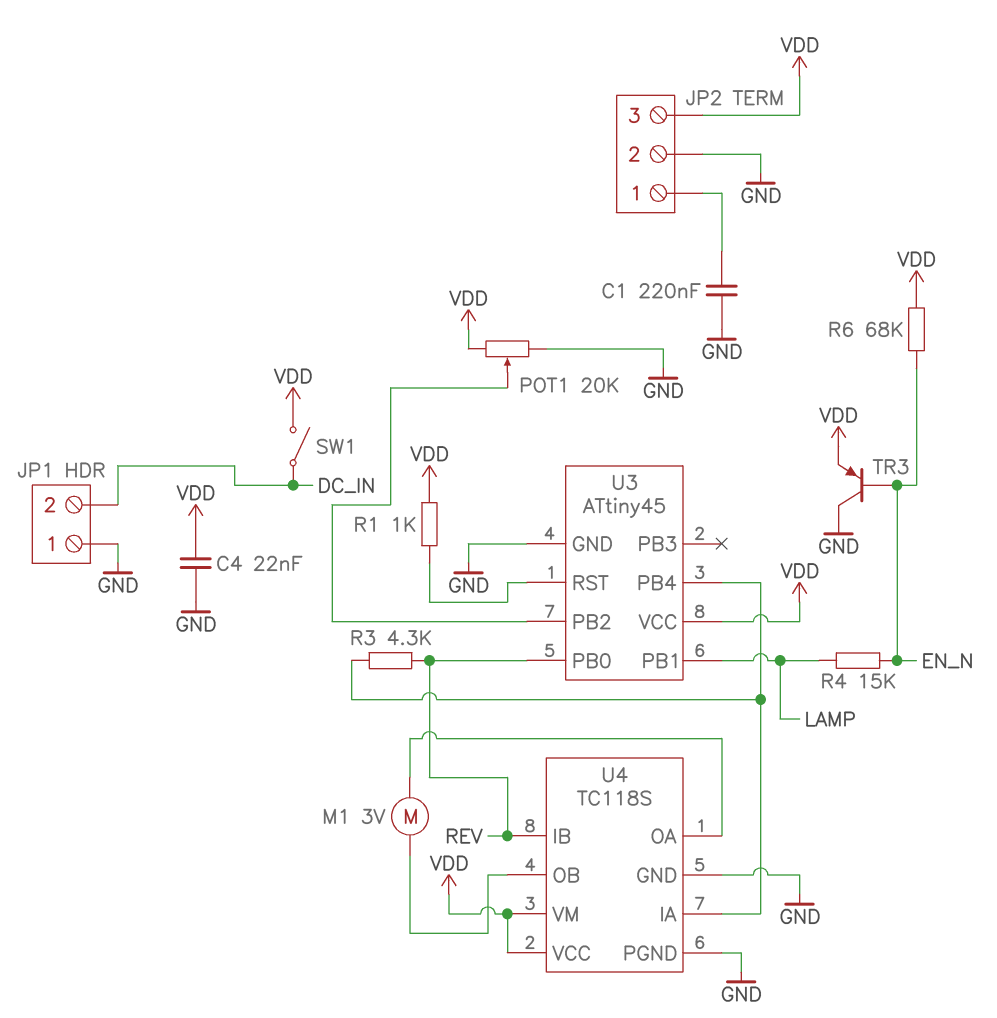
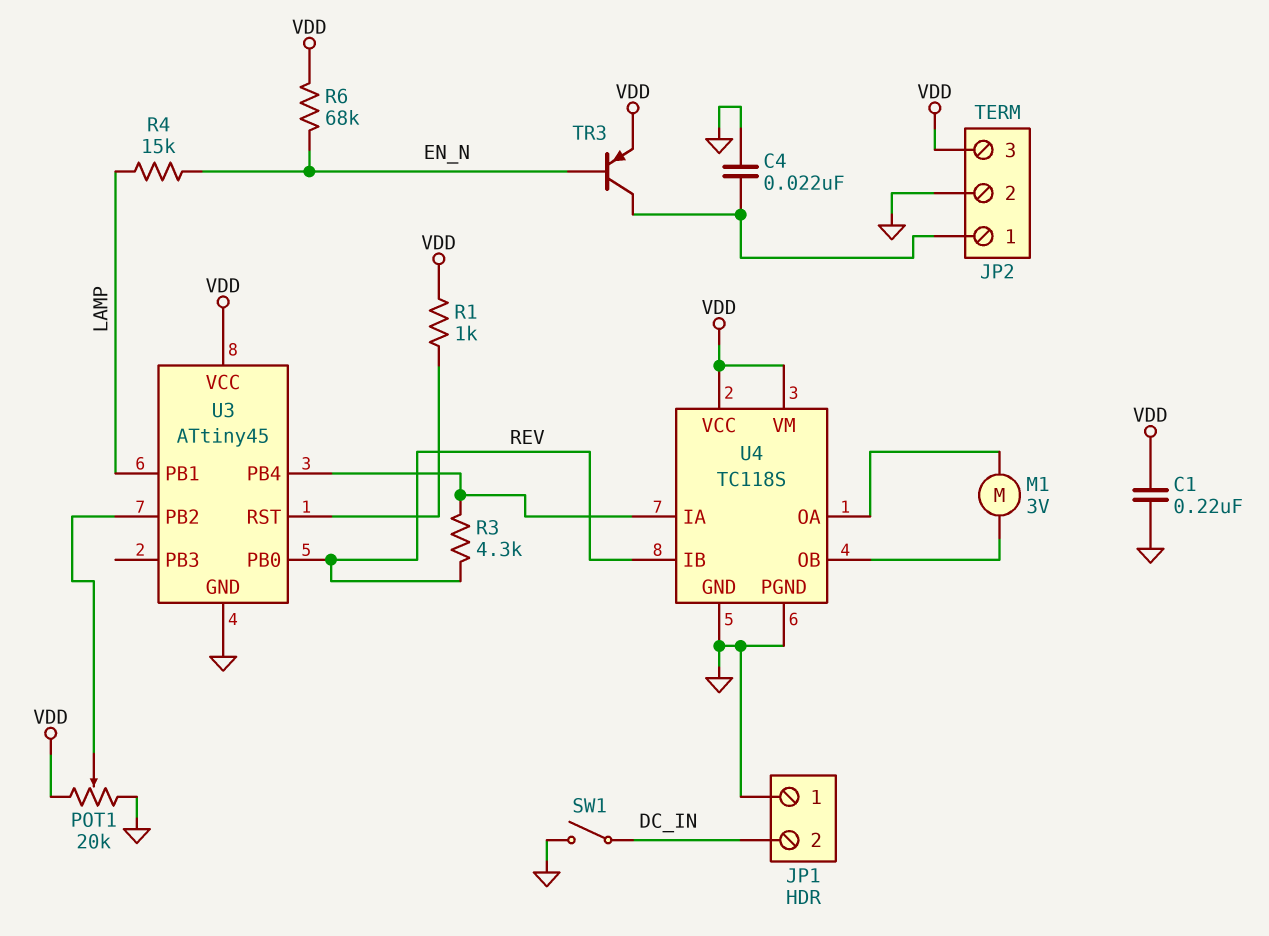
C1: 220nF (GND, JP2/1) -> 220nF (GND, VDD)
C4: 22nF (GND, VDD) -> 22nF (GND, JP2/1)
SW1: switch (DC_IN, VDD) -> switch (DC_IN, GND)
TR3: PNP (B EN_N, C GND, E VDD) -> PNP (B EN_N, C JP2/1, E VDD)

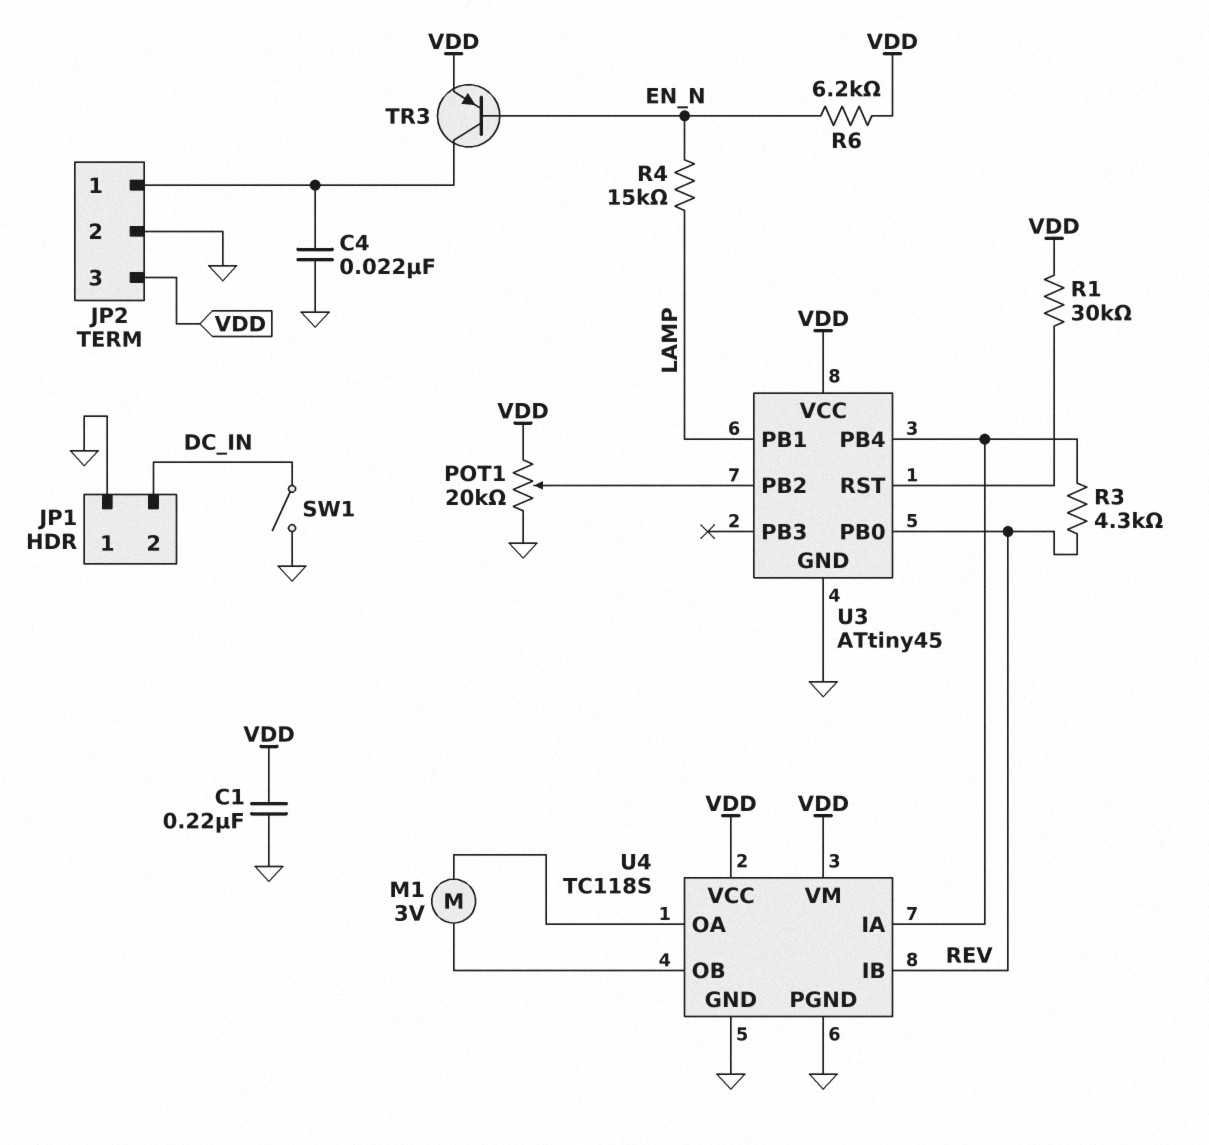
R1: 1k (U3/RST, VDD) -> 30k (U3/RST, VDD)
R6: 68k (EN_N, VDD) -> 6.2k (EN_N, VDD)

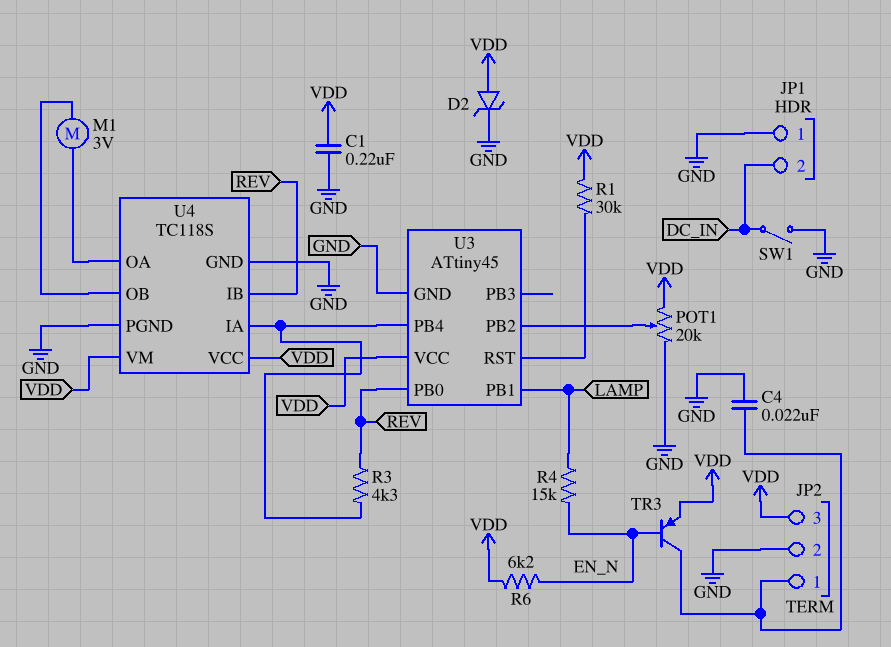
D2: none -> zener (A VDD, K GND)

